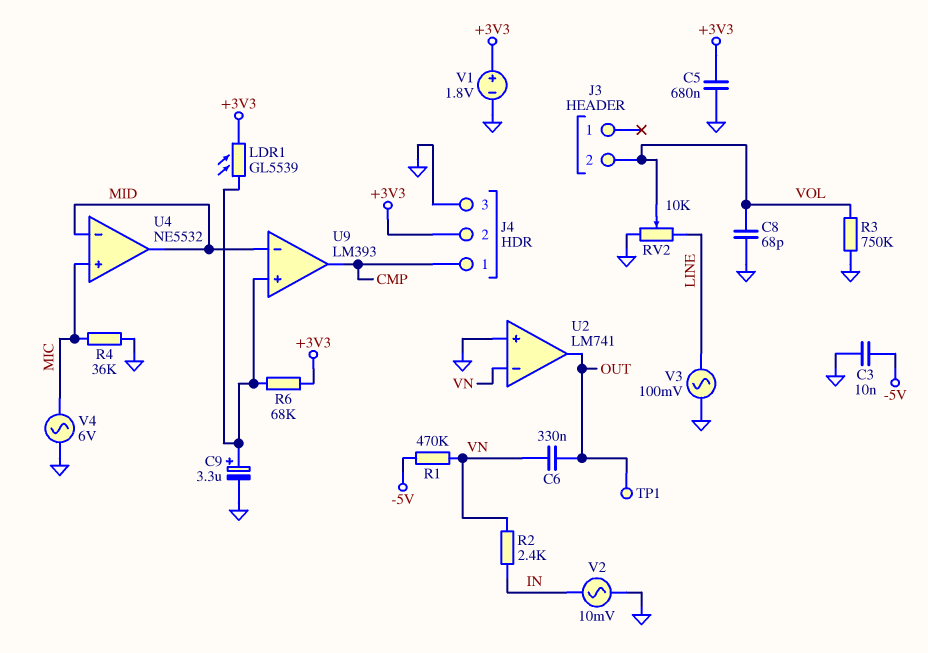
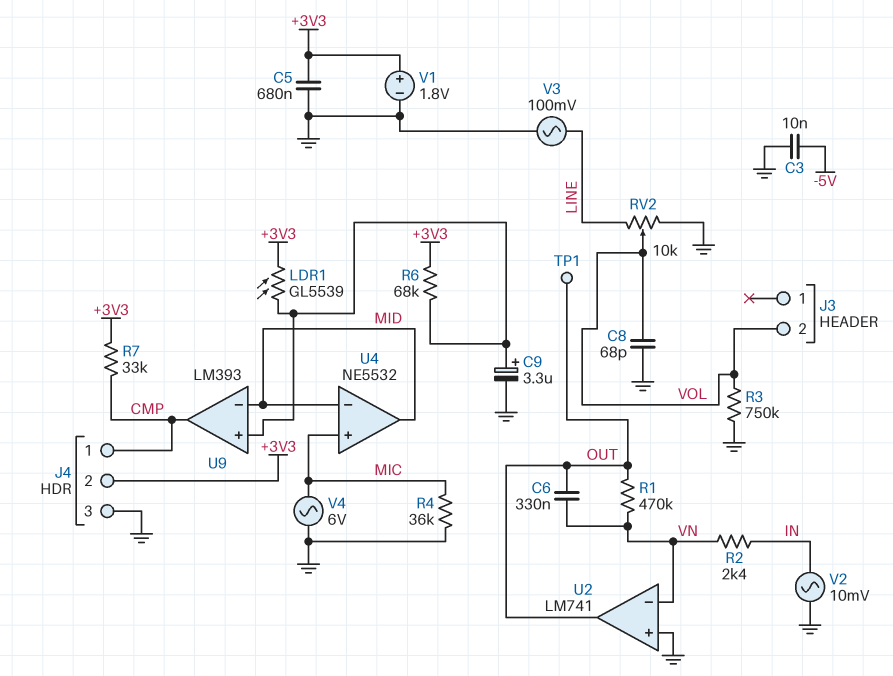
R1: 470k (-5V, VN) -> 470k (OUT, VN)
R7: none -> 33k (+3V3, CMP)

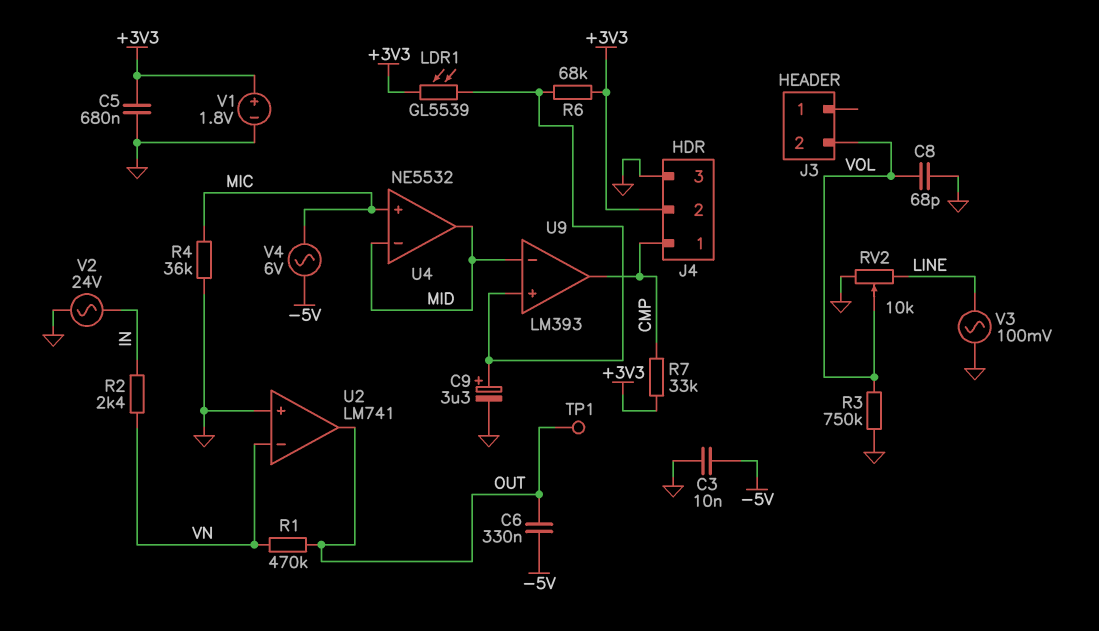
C6: 330nF (OUT, VN) -> 330nF (-5V, OUT)
V2: AC 10mV (GND, IN) -> AC 24V (GND, IN)
V4: AC 6V (GND, MIC) -> AC 6V (-5V, MIC)

